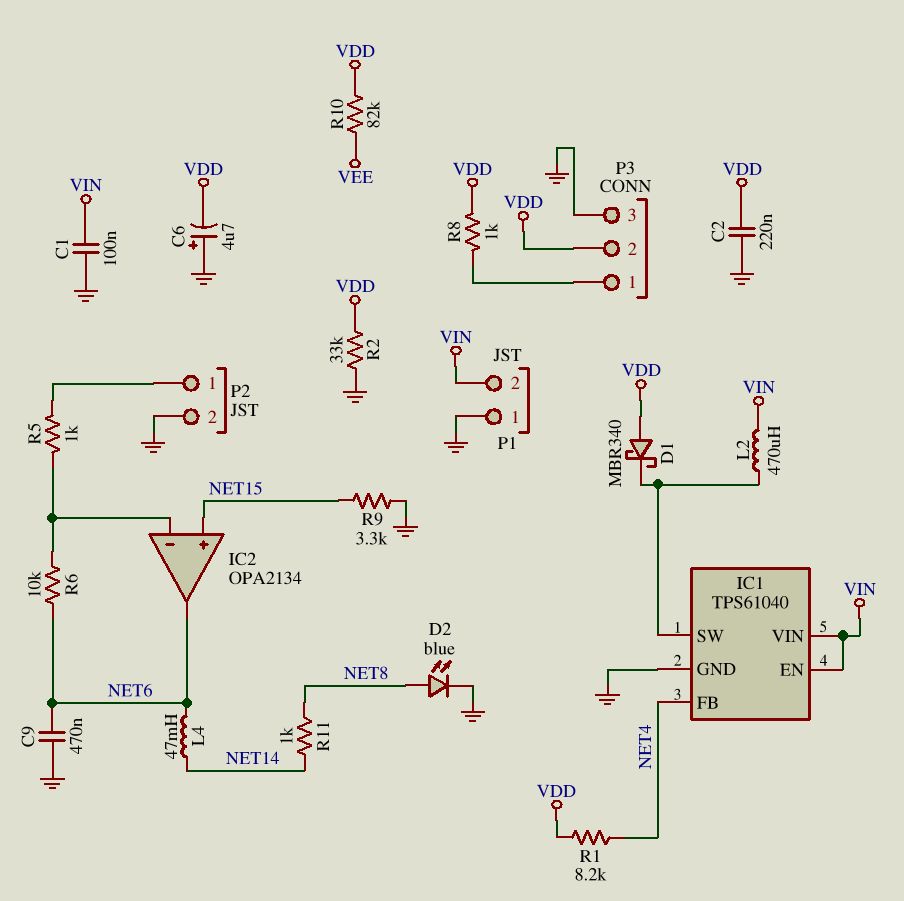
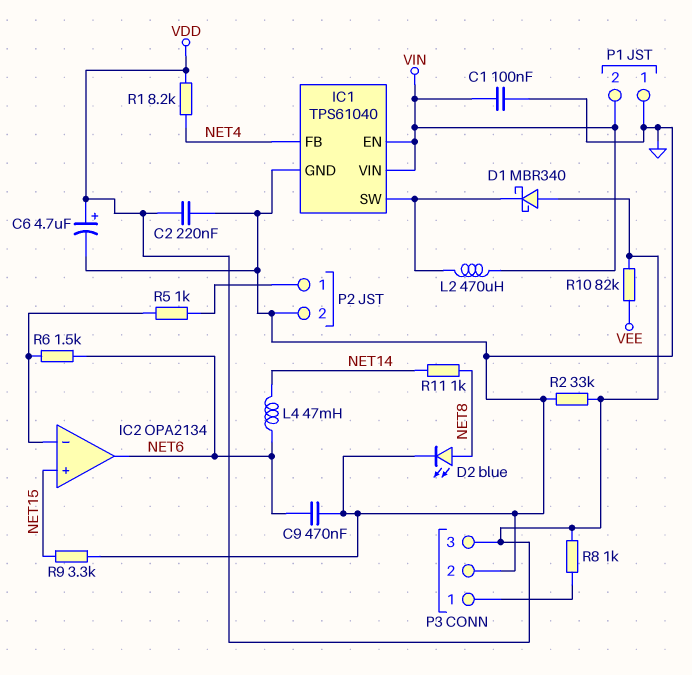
C6: 4.7uF (plus GND, minus VDD) -> 4.7uF (plus VDD, minus GND)
P3 pin 2: VDD -> GND
P3 pin 3: GND -> VDD
R6: 10k (IC2/in-, NET6) -> 1.5k (IC2/in-, NET6)

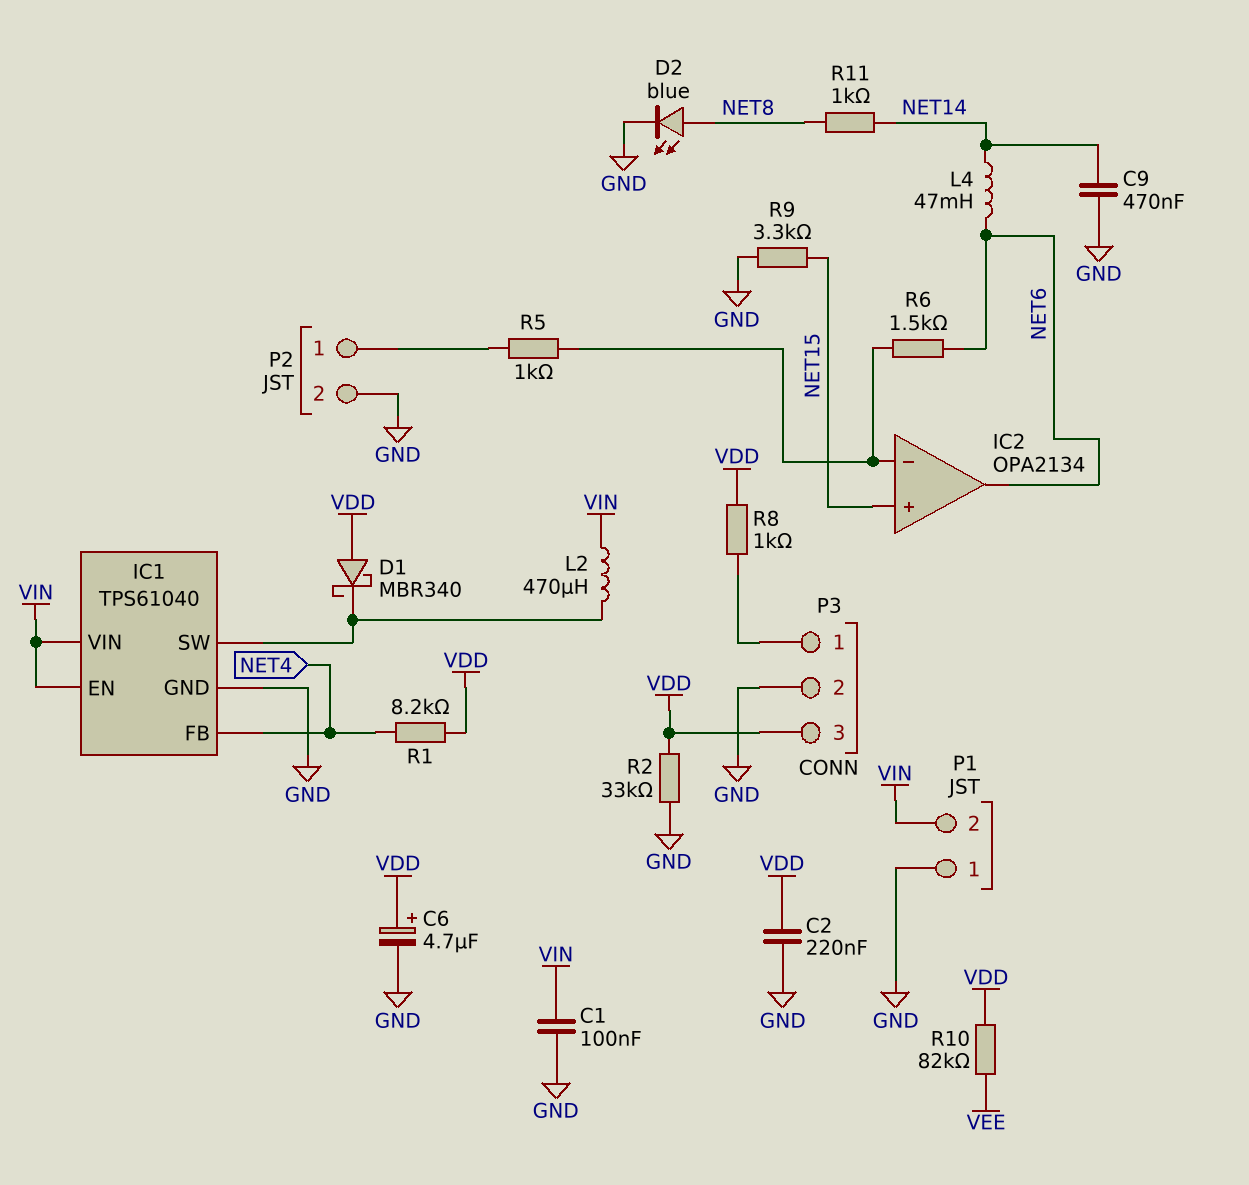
C9: 470nF (GND, NET6) -> 470nF (GND, NET14)

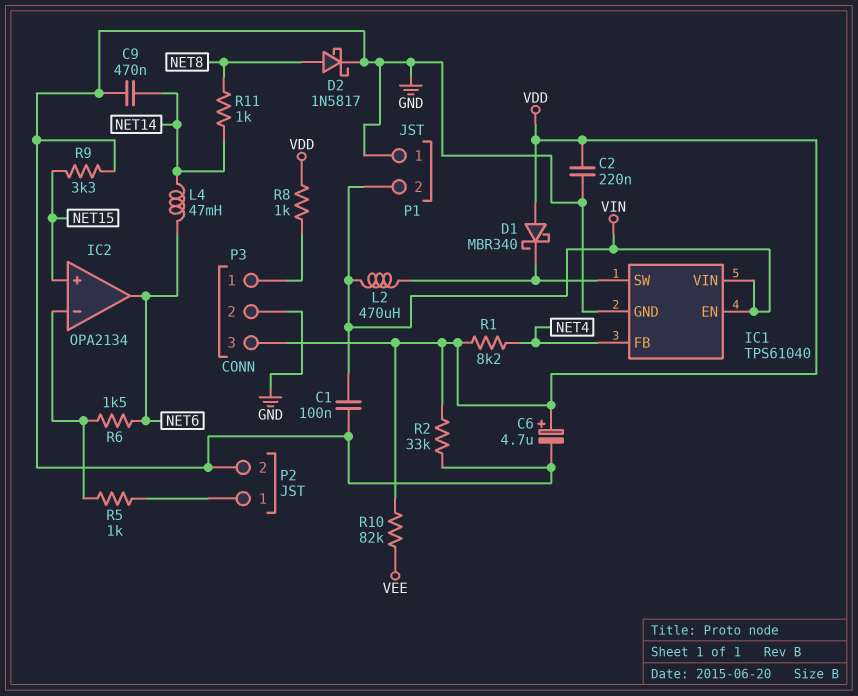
D2: LED blue (A NET8, K GND) -> schottky 1N5817 (A NET8, K GND)

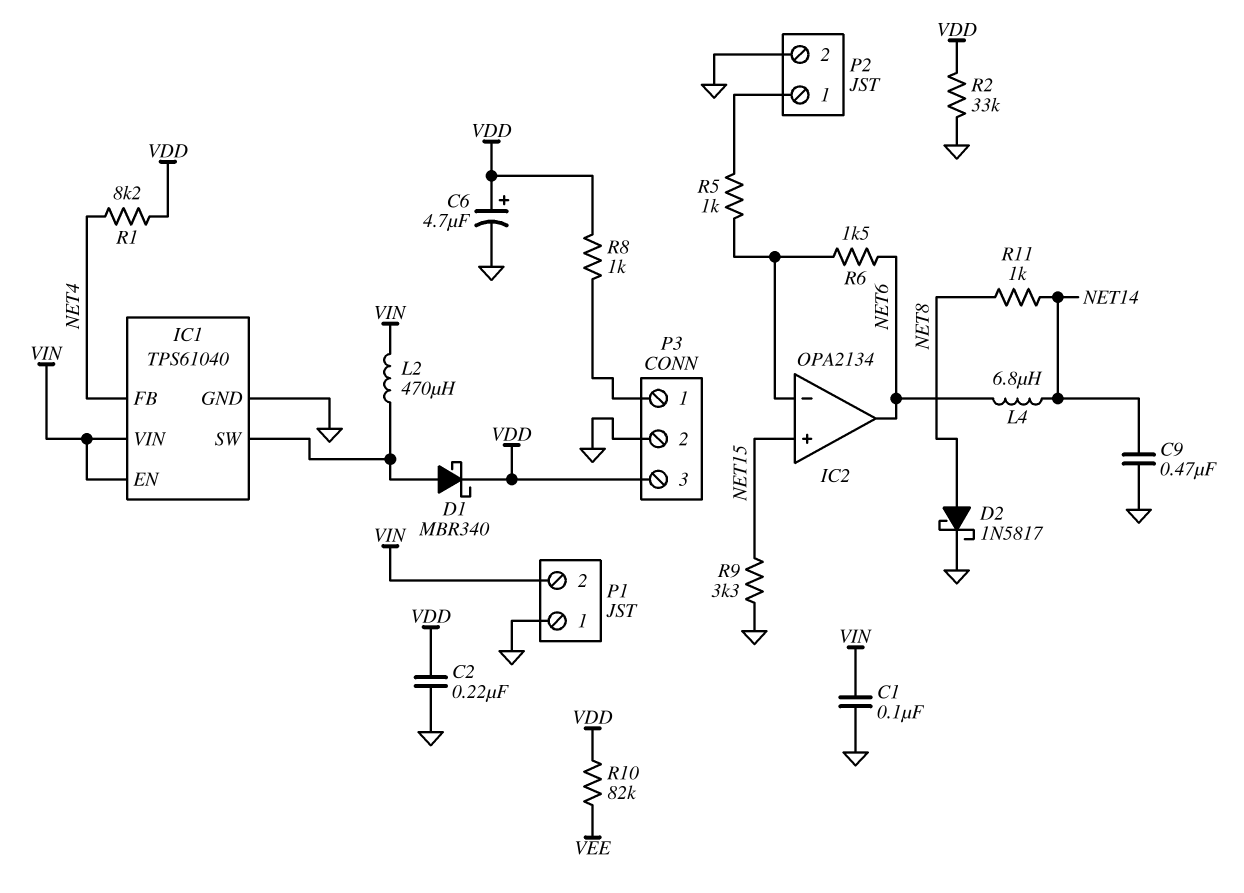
D1: schottky MBR340 (A VDD, K IC1/SW) -> schottky MBR340 (A IC1/SW, K VDD)
L4: 47mH (NET6, NET14) -> 6.8uH (NET6, NET14)

